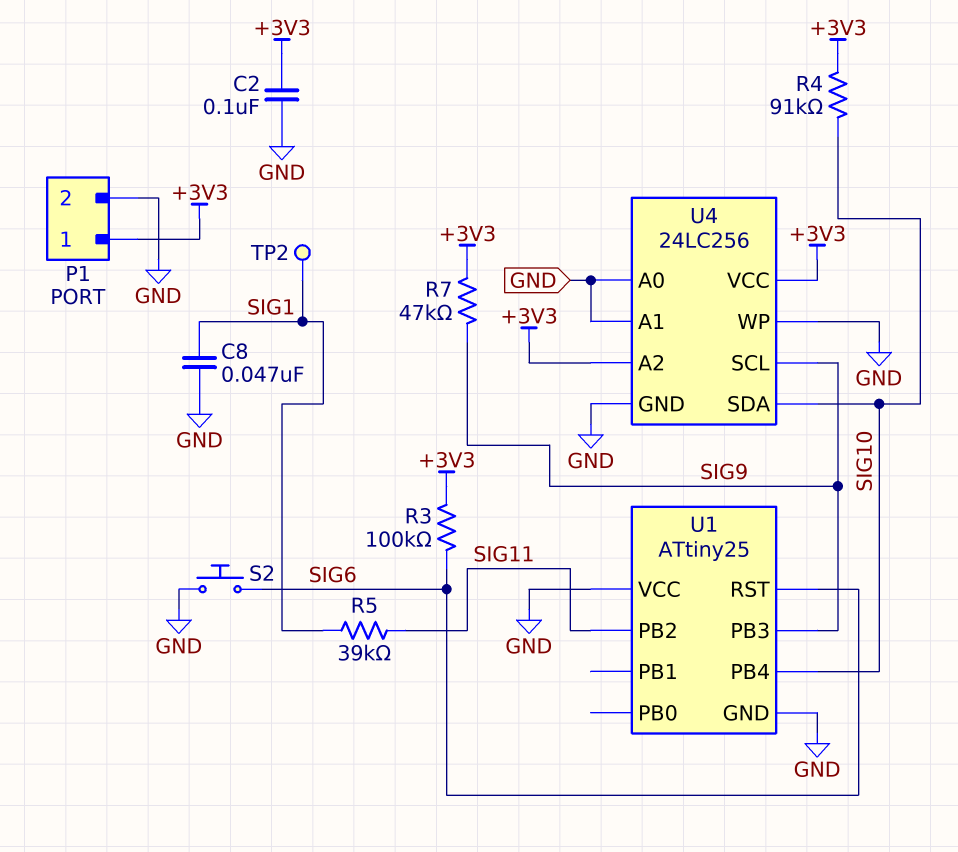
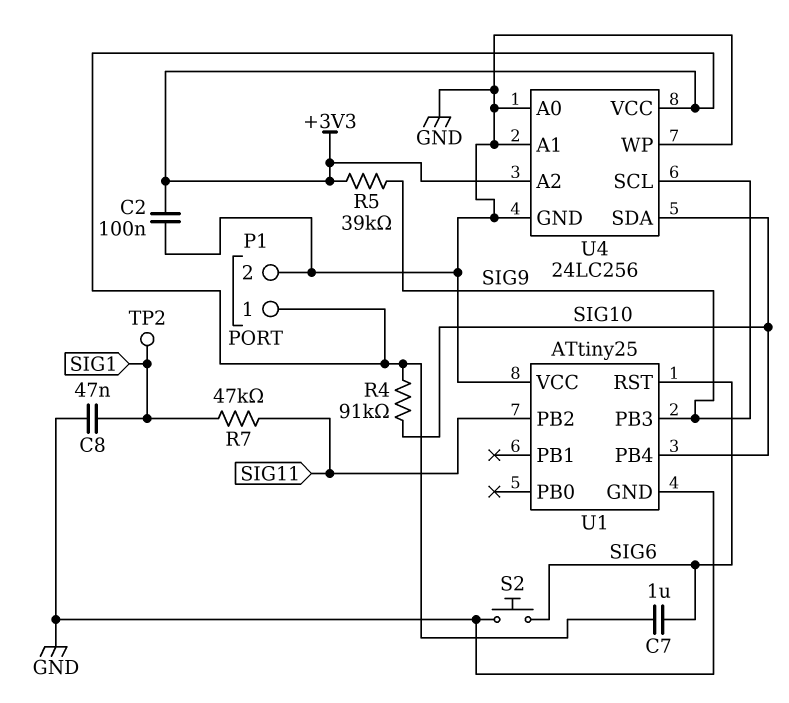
C7: none -> 1uF (+3V3, SIG6)
R3: 100k (+3V3, SIG6) -> none
R5: 39k (SIG1, SIG11) -> 39k (+3V3, SIG9)
R7: 47k (+3V3, SIG9) -> 47k (SIG1, SIG11)

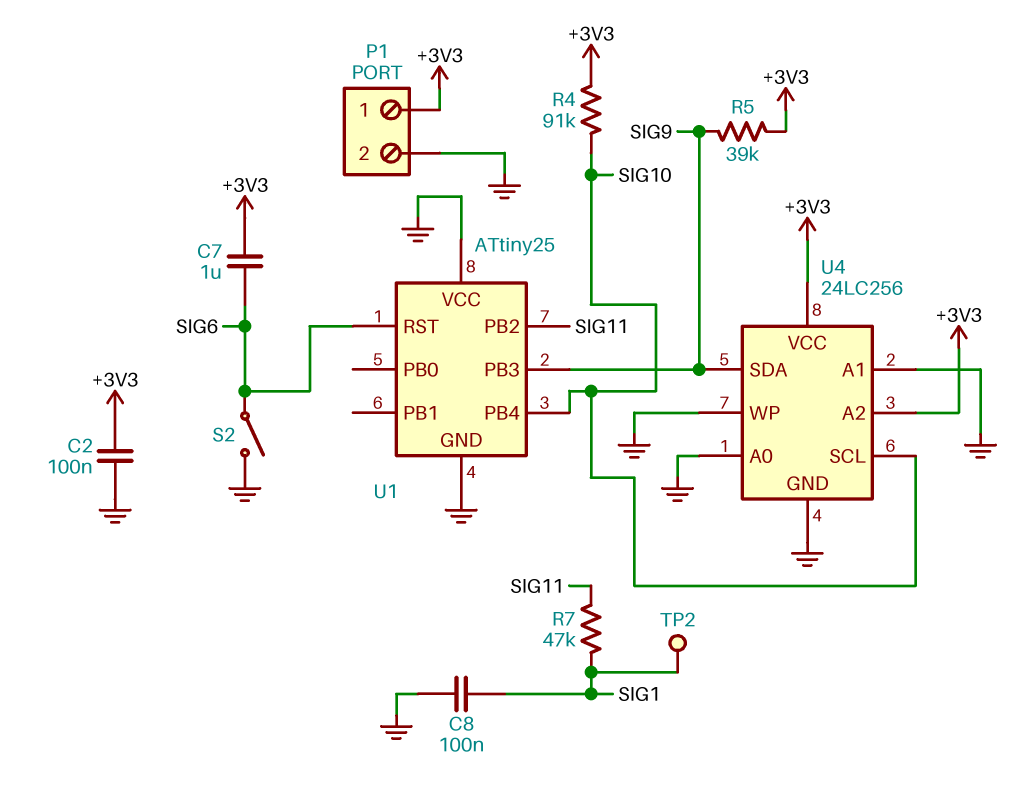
C8: 47nF (GND, SIG1) -> 100nF (GND, SIG1)
S2: button (GND, SIG6) -> switch (GND, SIG6)
U4 pin SCL: SIG9 -> SIG10
U4 pin SDA: SIG10 -> SIG9

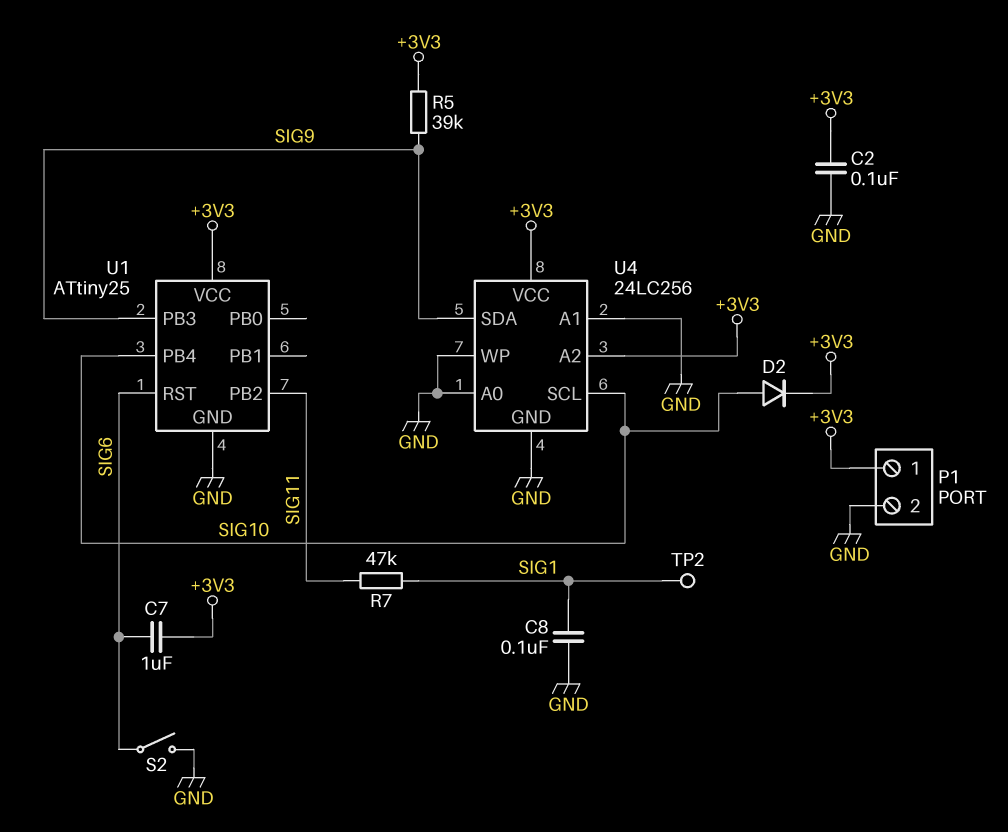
D2: none -> diode (A SIG10, K +3V3)
R4: 91k (+3V3, SIG10) -> none
U1 pin VCC: GND -> +3V3

